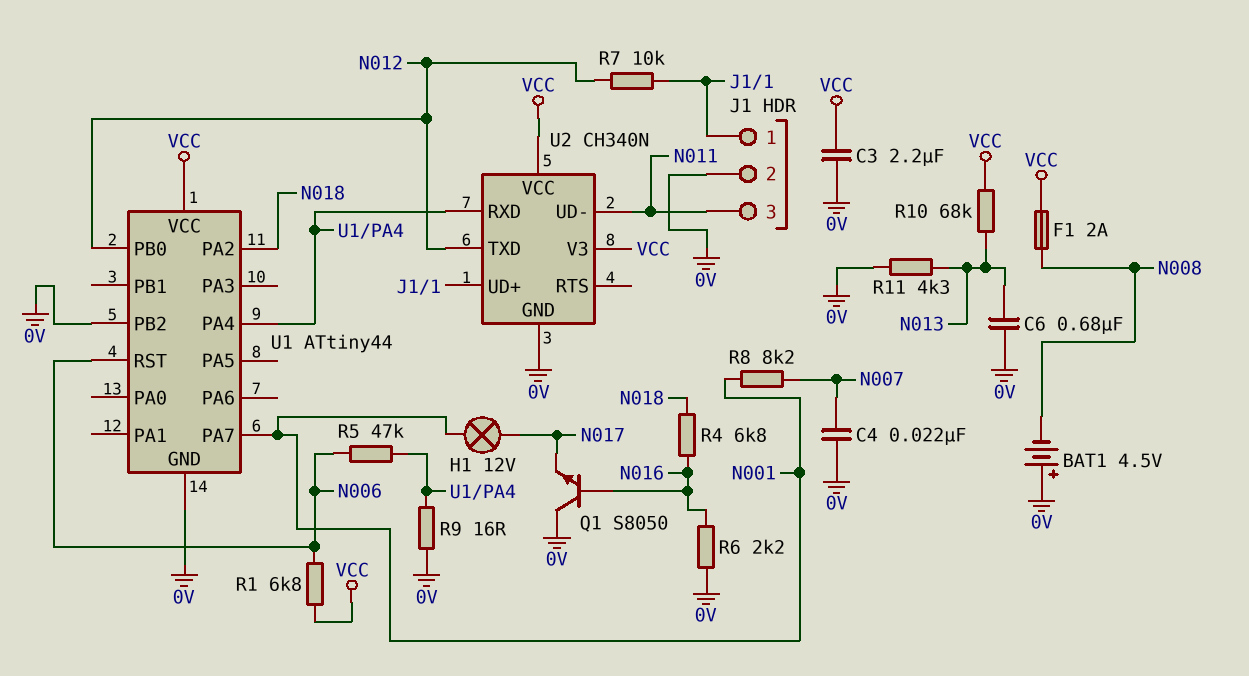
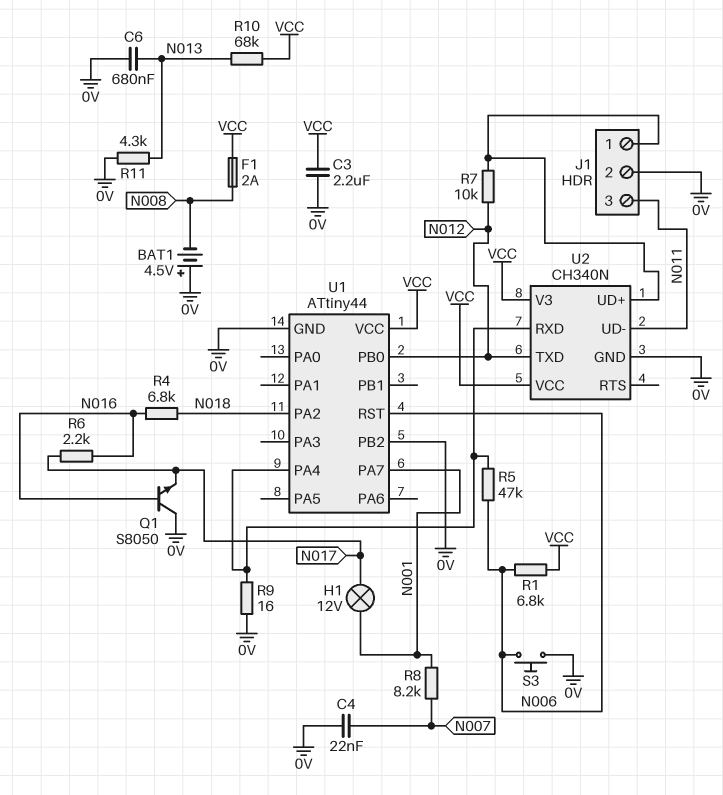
R6: 2.2k (0V, N016) -> 2.2k (N016, N017)
S3: none -> button (0V, N006)

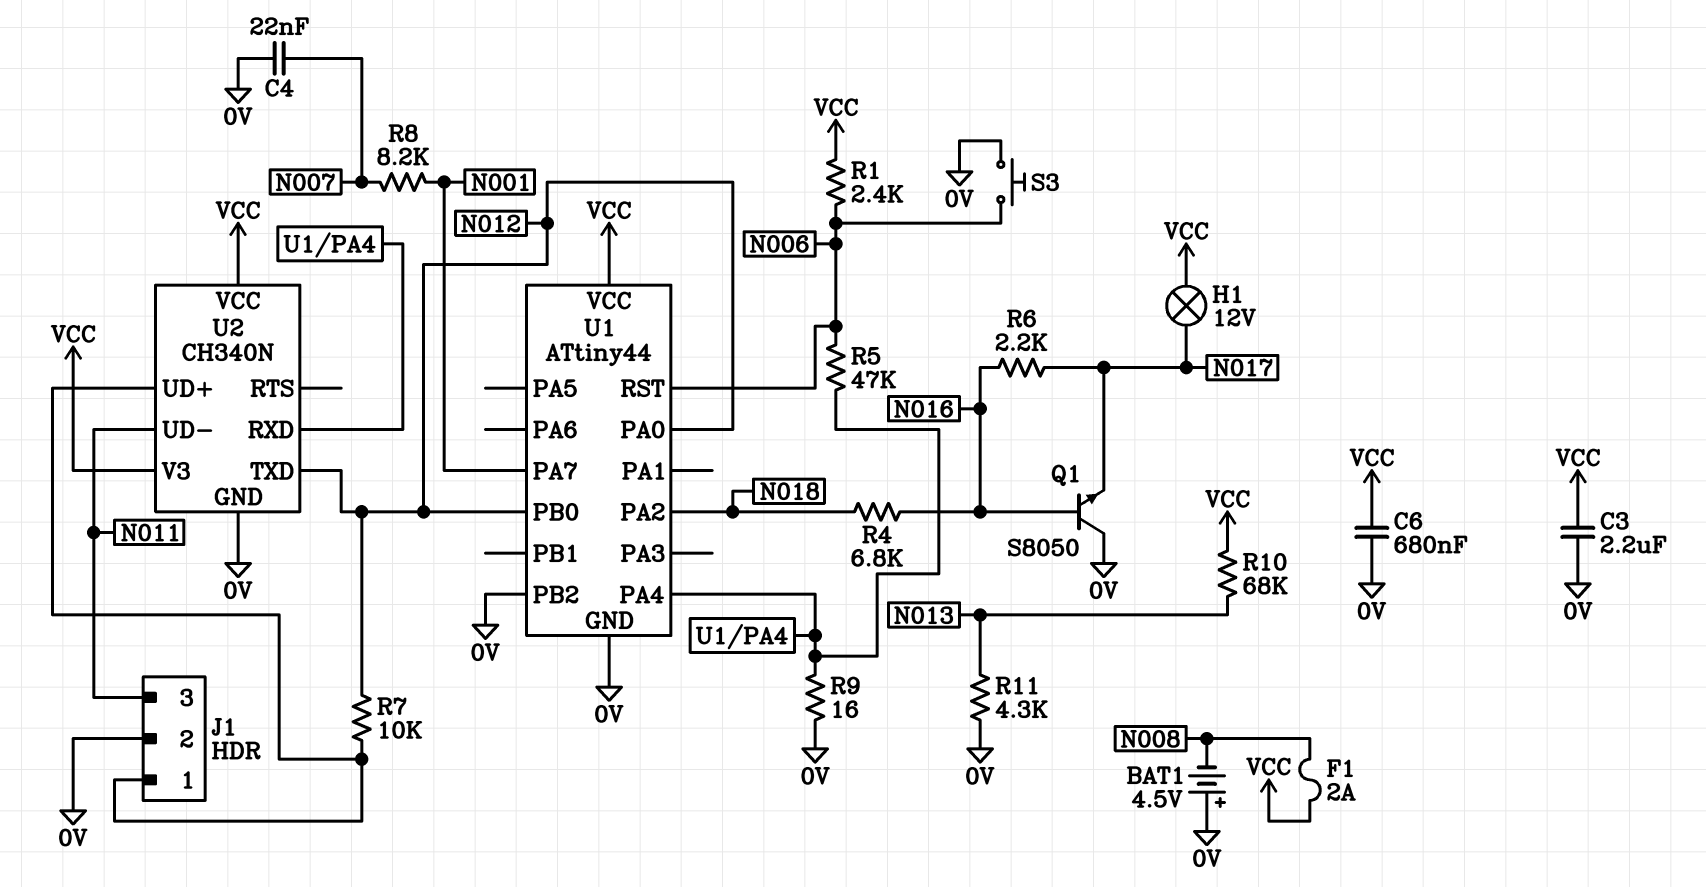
C6: 680nF (0V, N013) -> 680nF (0V, VCC)
H1: lamp 12V (N001, N017) -> lamp 12V (N017, VCC)
R1: 6.8k (N006, VCC) -> 2.4k (N006, VCC)
U1 pin PA0: none -> N012

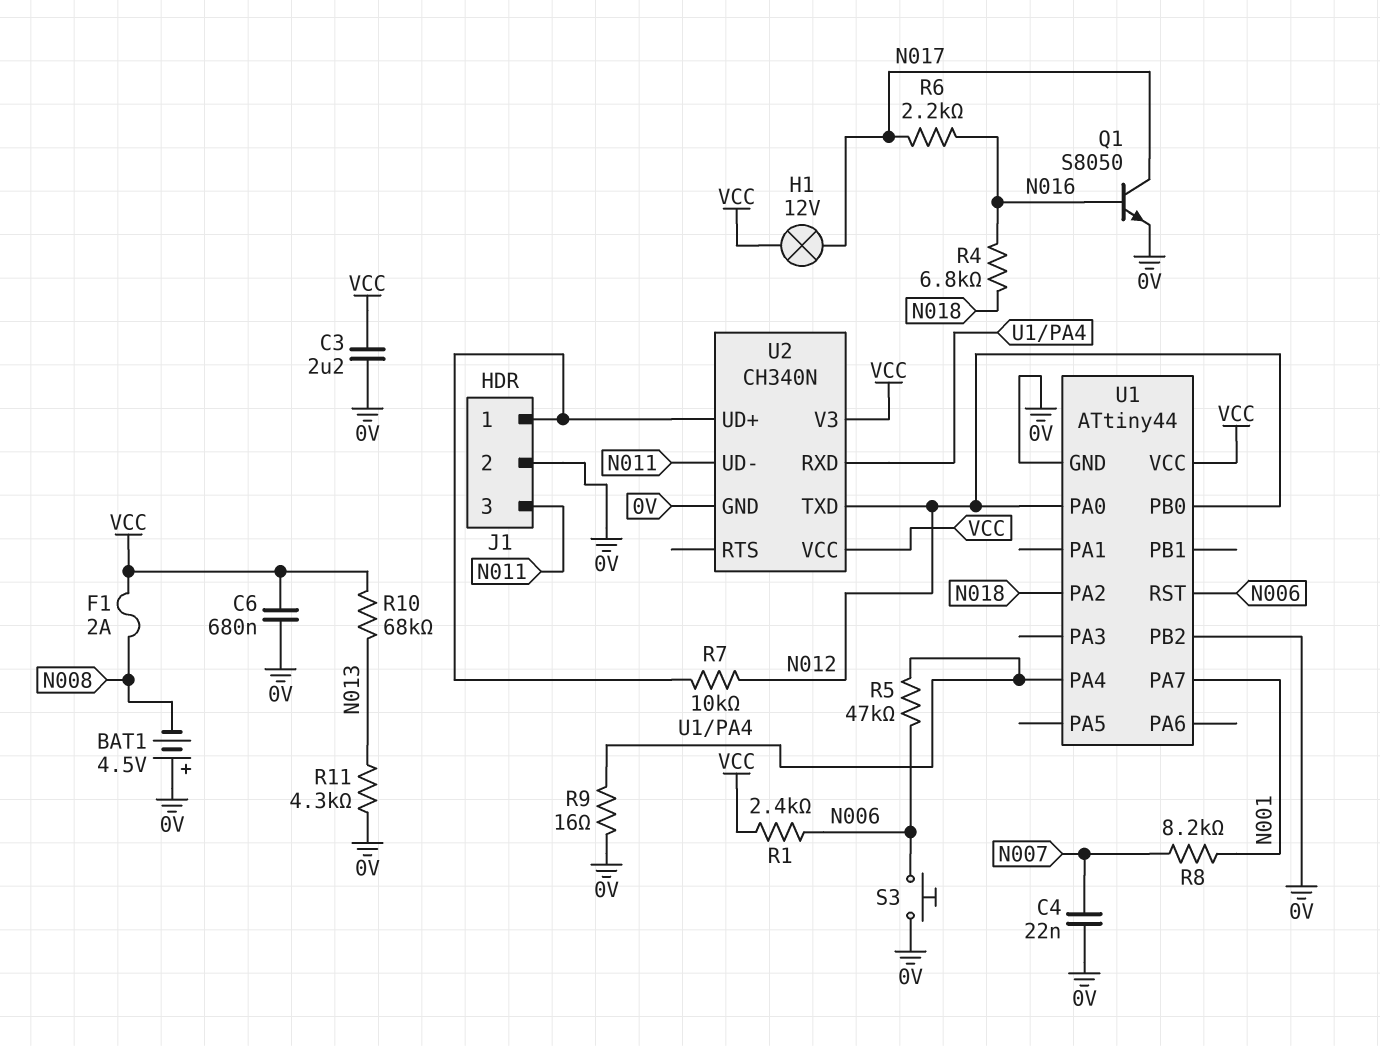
Q1: NPN S8050 (B N016, C 0V, E N017) -> NPN S8050 (B N016, C N017, E 0V)

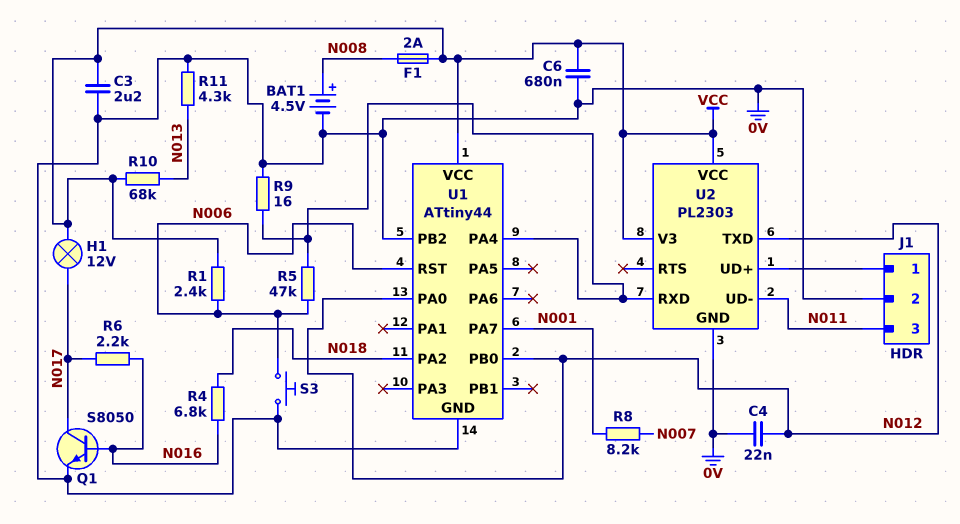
BAT1: 4.5V (plus 0V, minus N008) -> 4.5V (plus N008, minus 0V)
C4: 22nF (0V, N007) -> 22nF (0V, N012)
R7: 10k (J1/1, N012) -> none
U2: CH340N -> PL2303

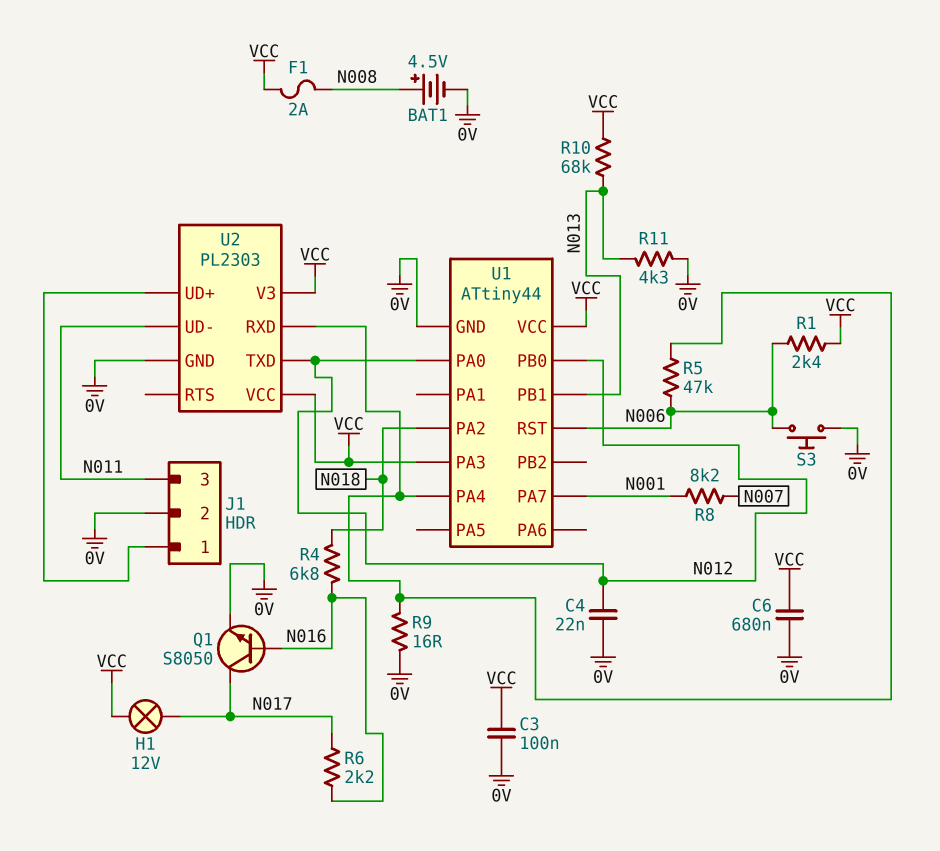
C3: 2.2uF (0V, VCC) -> 100nF (0V, VCC)
U1 pin PA3: none -> VCC
U1 pin PB1: none -> N013
U1 pin PB2: 0V -> none

